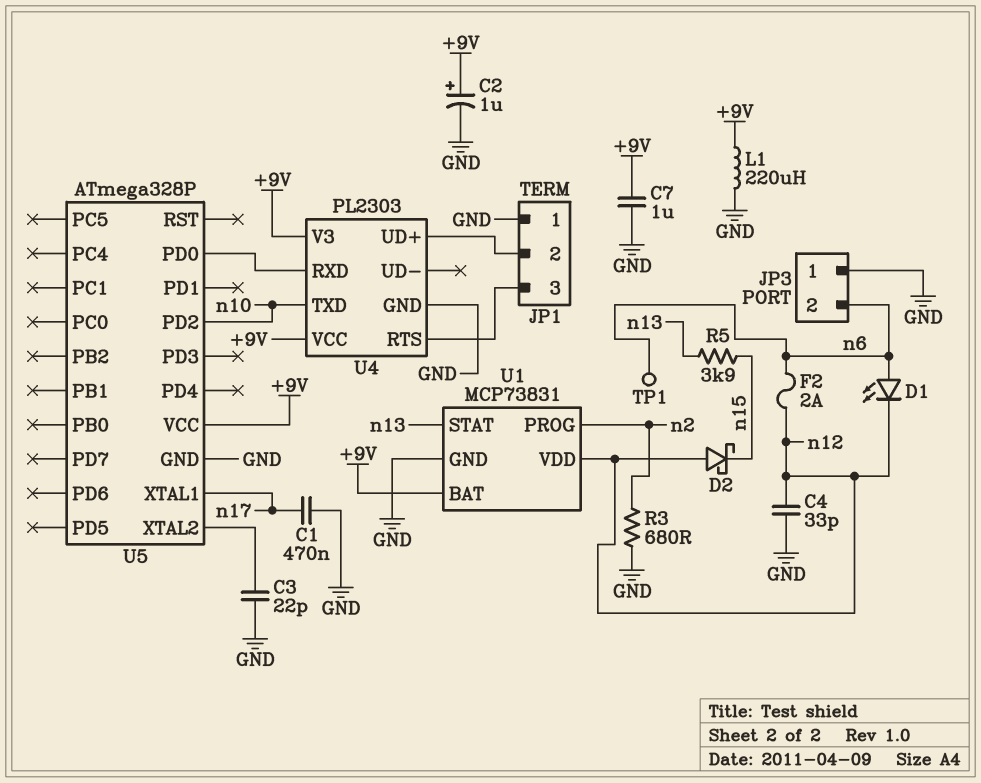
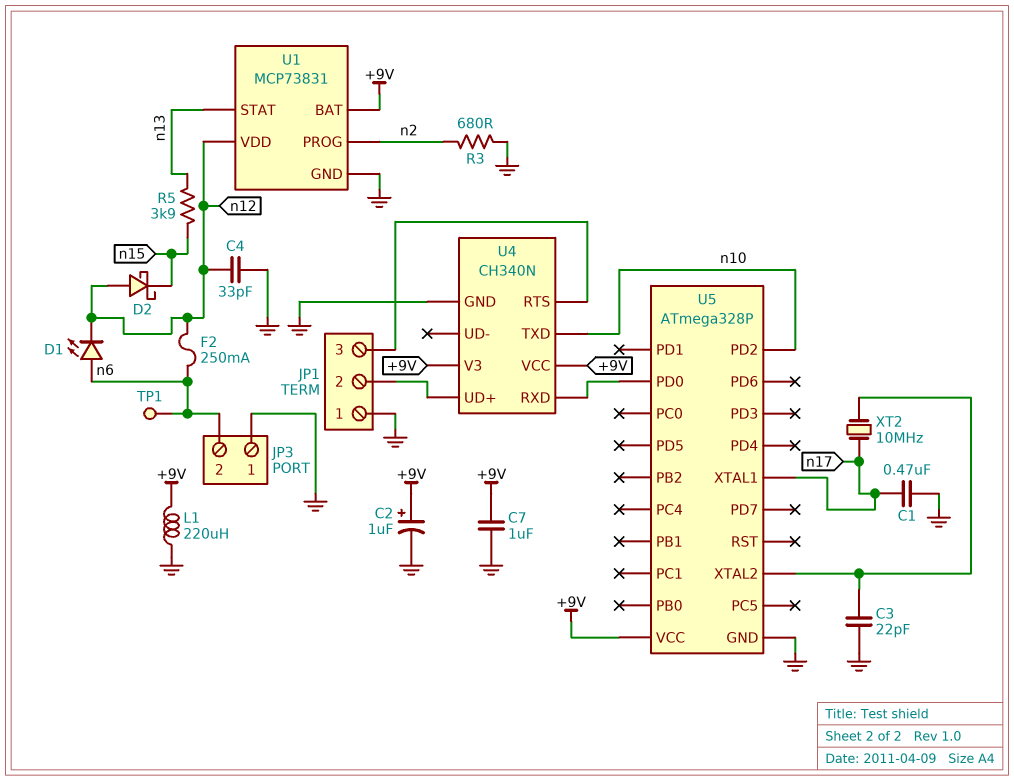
F2: 2A (n6, n12) -> 250mA (n6, n12)
U4: PL2303 -> CH340N
XT2: none -> 10MHz (U5/XTAL2, n17)

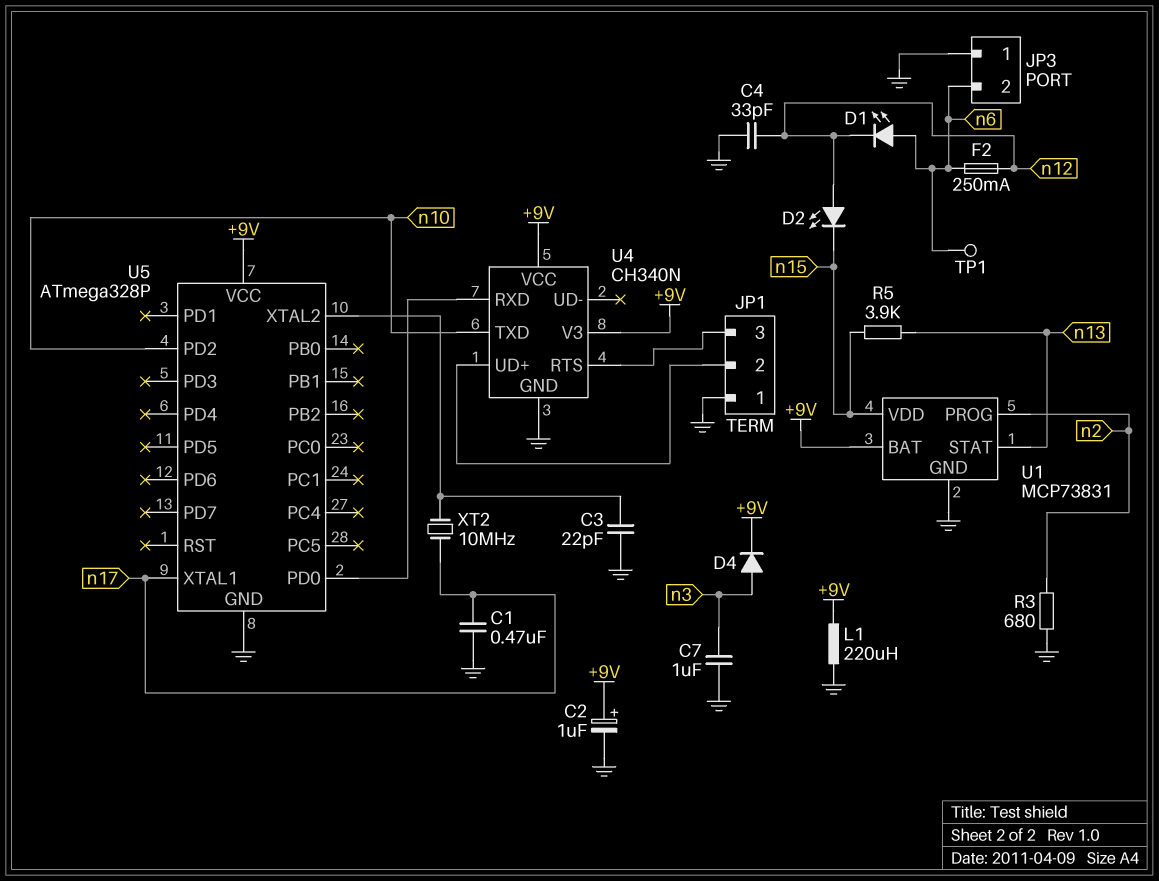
C7: 1uF (+9V, GND) -> 1uF (GND, n3)
D2: schottky (A n12, K n15) -> LED (A n12, K n15)
D4: none -> diode (A n3, K +9V)
U1 pin VDD: n12 -> n15

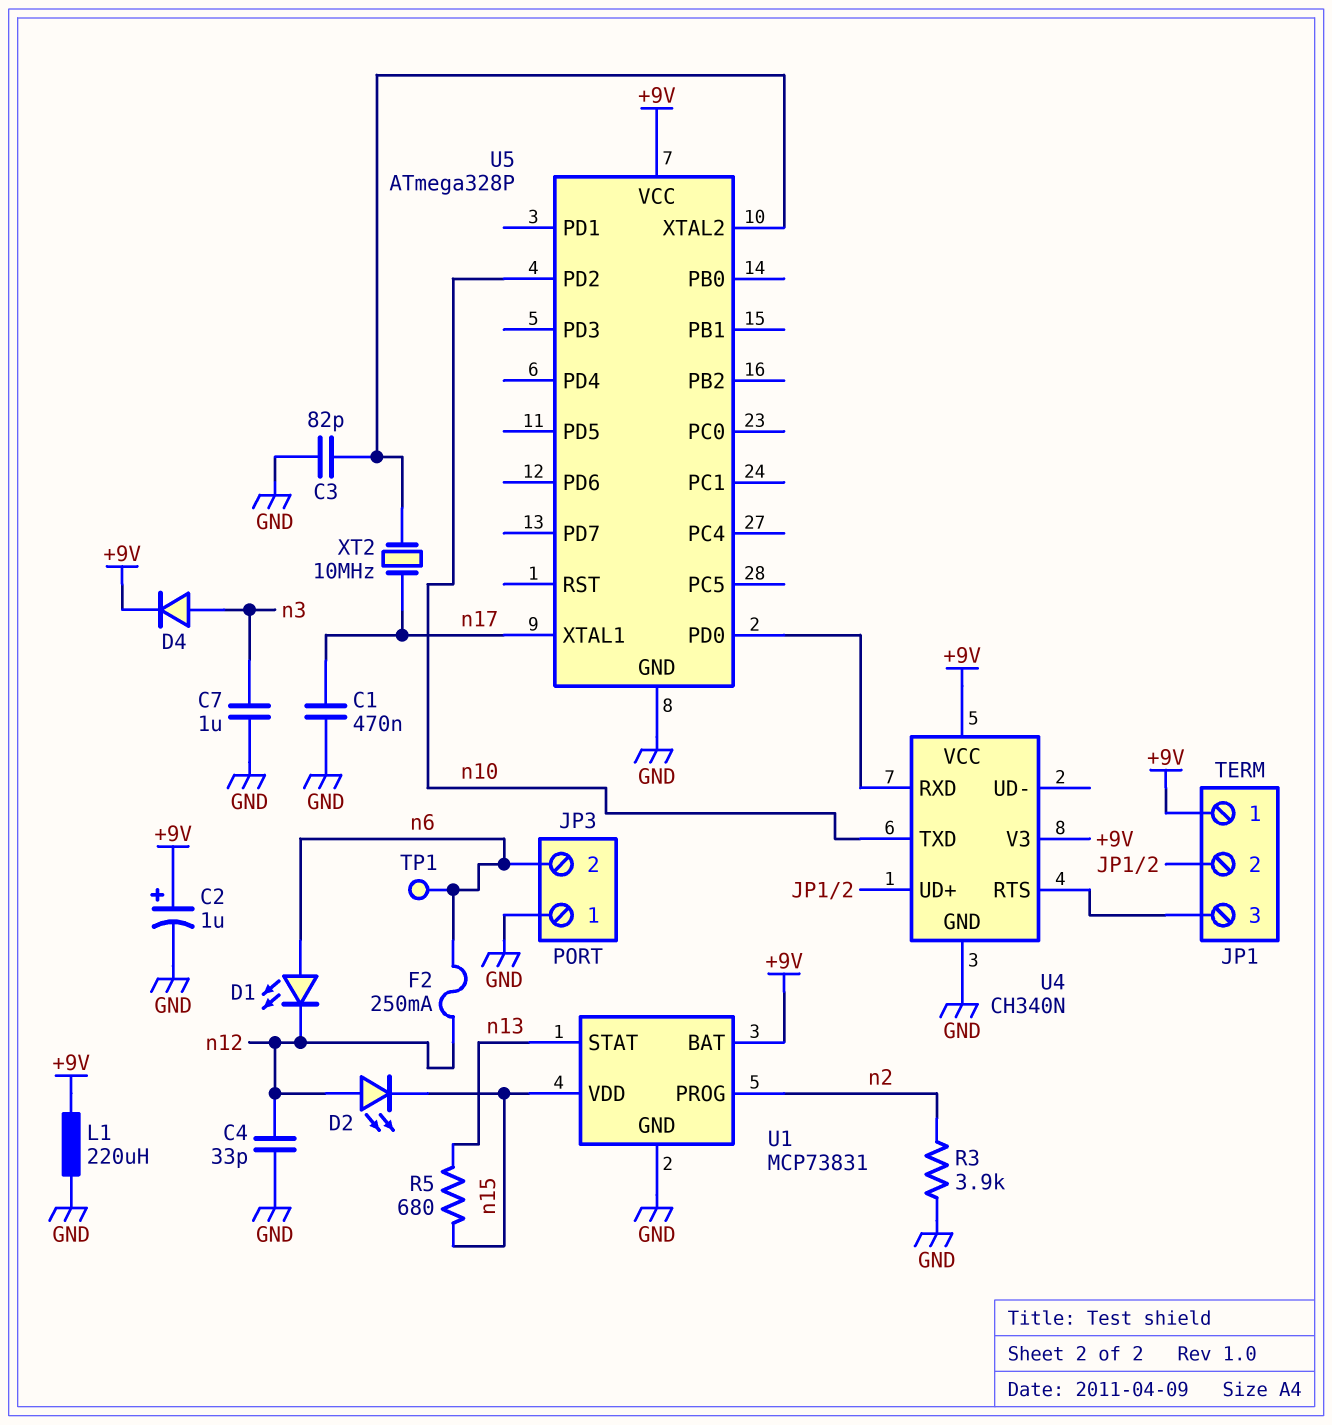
C3: 22pF (GND, U5/XTAL2) -> 82pF (GND, U5/XTAL2)
JP1 pin 1: GND -> +9V
R3: 680 (GND, n2) -> 3.9k (GND, n2)
R5: 3.9k (n13, n15) -> 680 (n13, n15)

